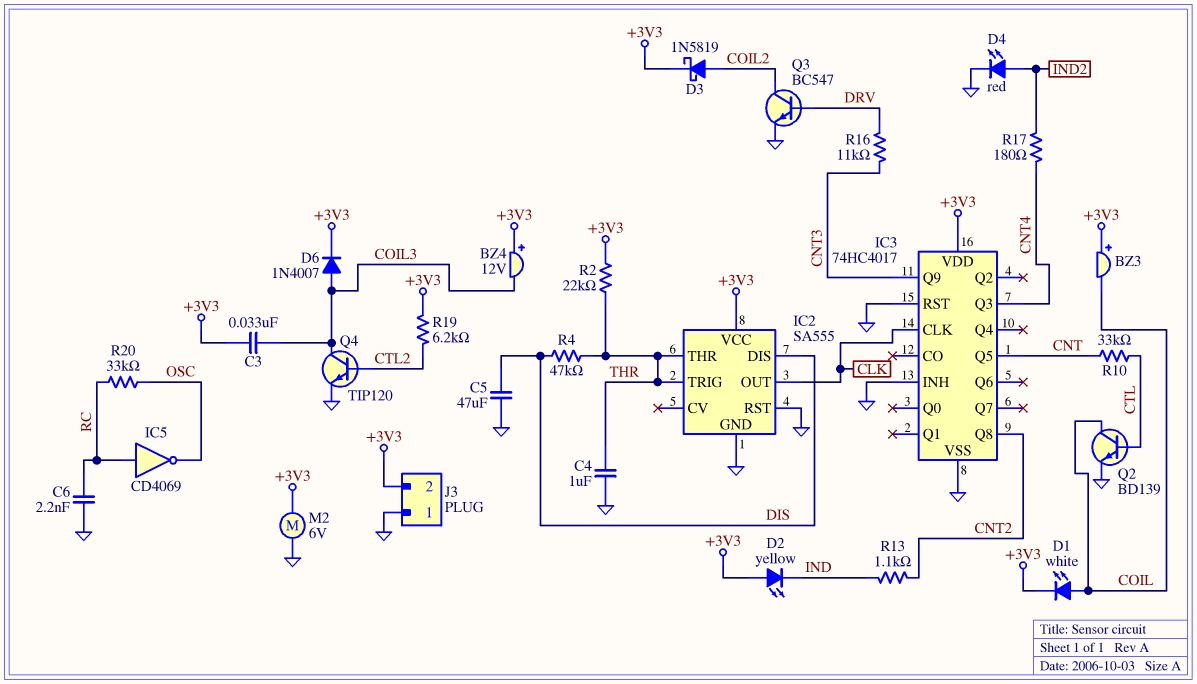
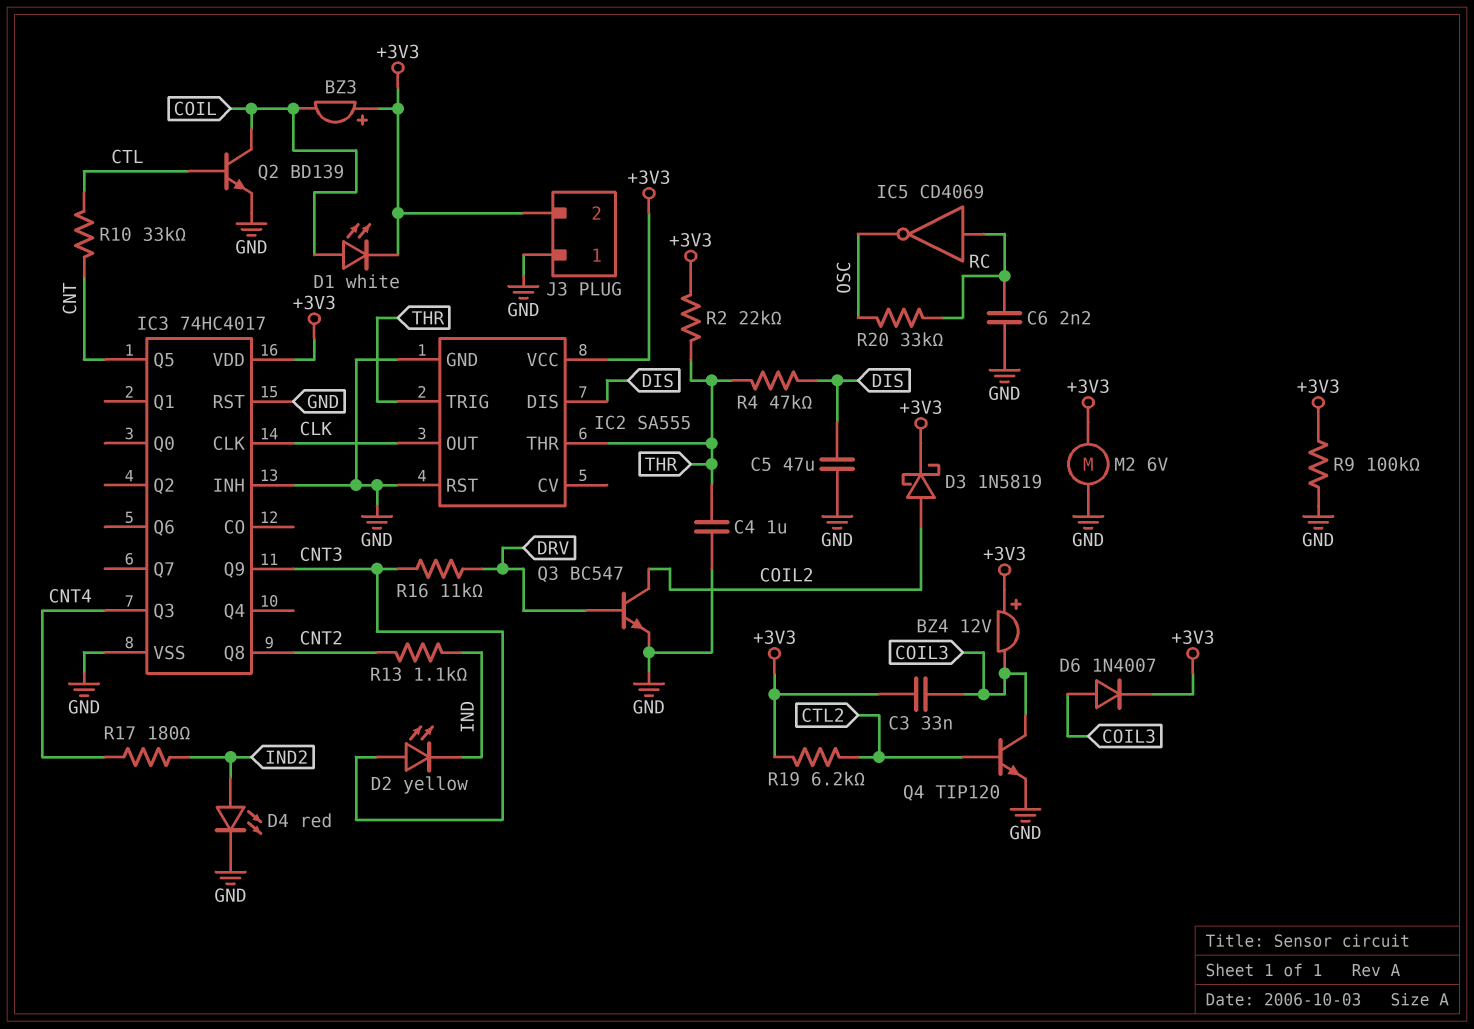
D2: LED yellow (A +3V3, K IND) -> LED yellow (A CNT3, K IND)
R9: none -> 100k (+3V3, GND)

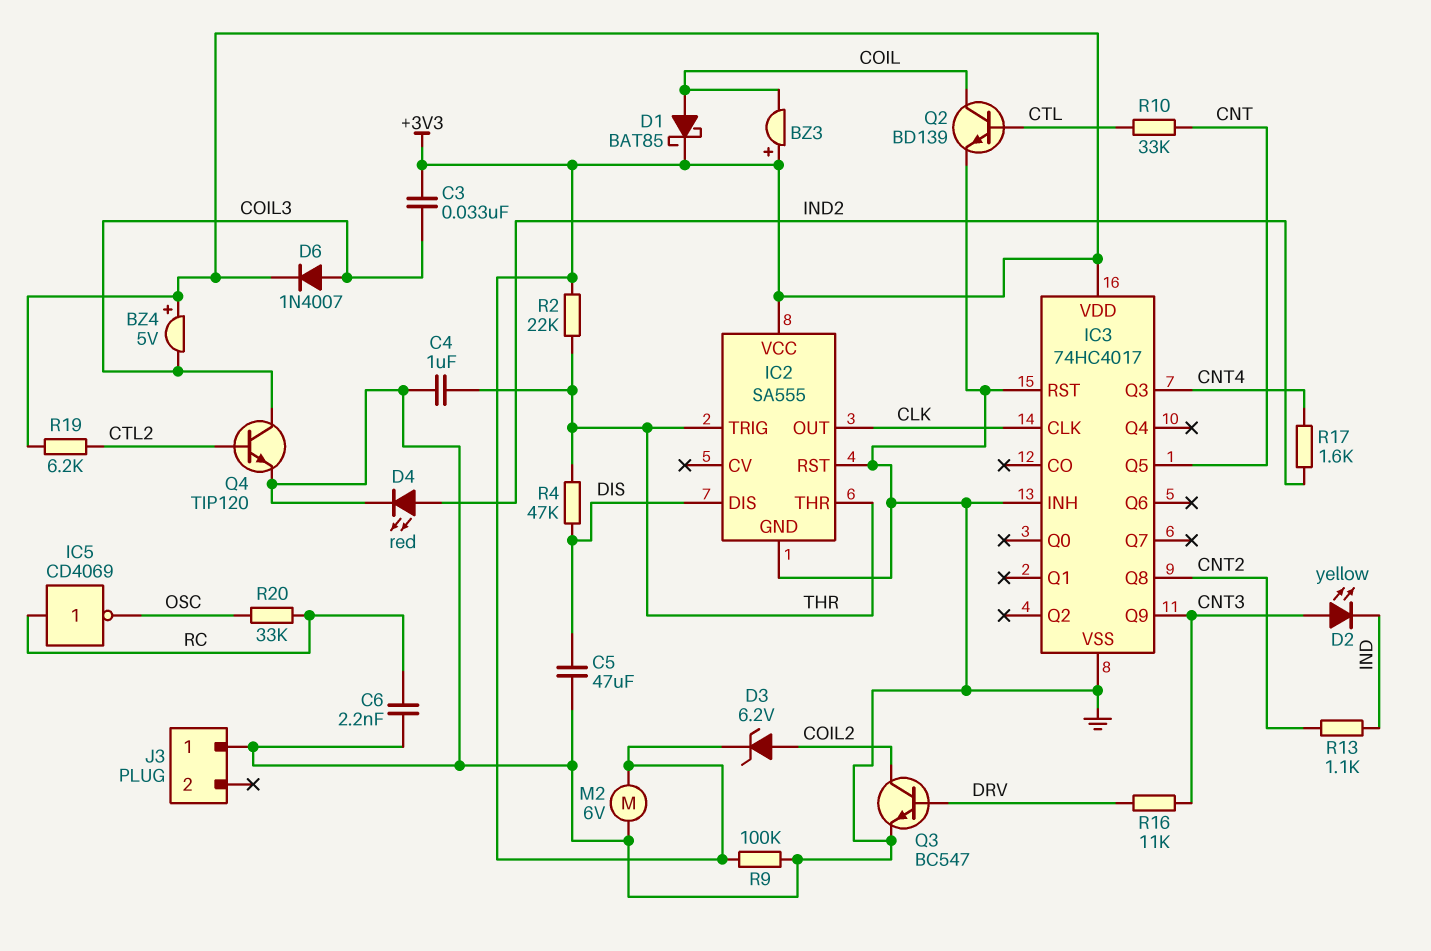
BZ4: buzzer 12V (plus +3V3, minus COIL3) -> buzzer 5V (plus +3V3, minus COIL3)
D1: LED white (A COIL, K +3V3) -> schottky BAT85 (A COIL, K +3V3)
D3: schottky 1N5819 (A COIL2, K +3V3) -> zener 6.2V (A COIL2, K +3V3)
J3 pin 2: +3V3 -> none
R17: 180 (CNT4, IND2) -> 1.6k (CNT4, IND2)

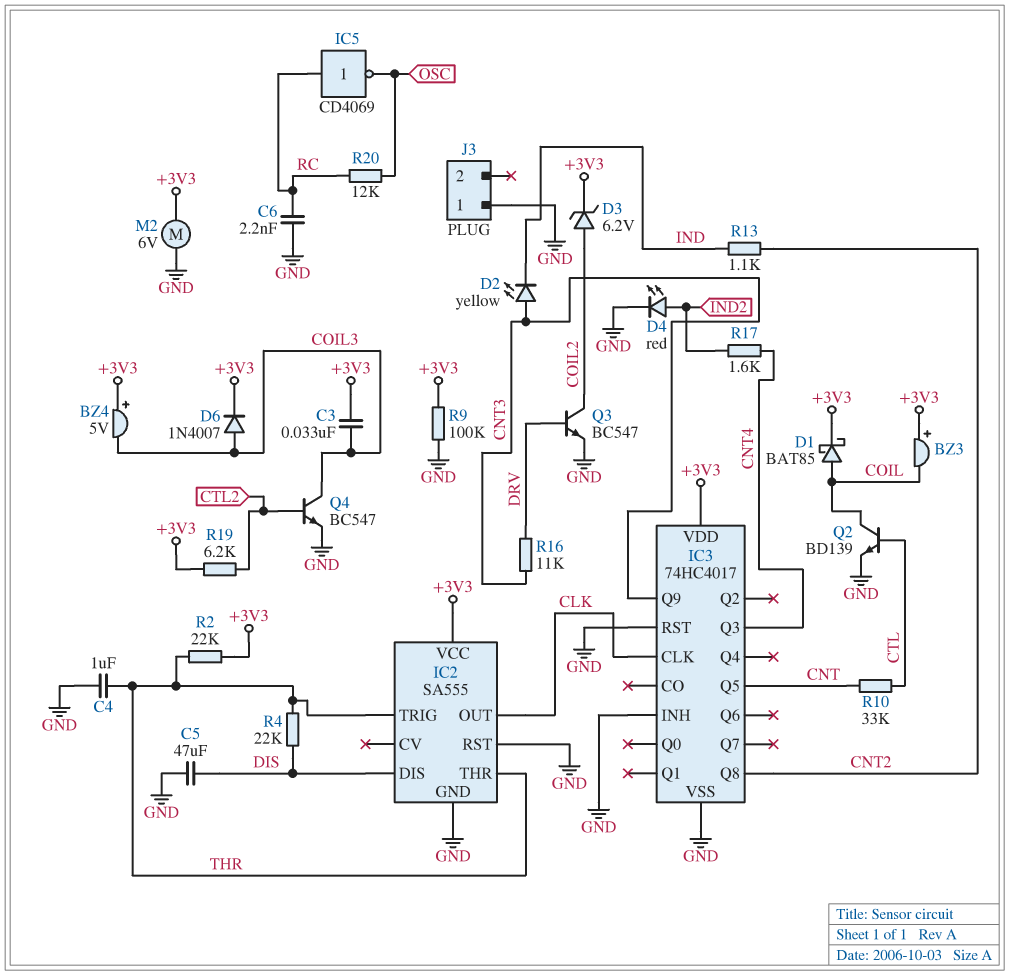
Q4: NPN TIP120 (B CTL2, C COIL3, E GND) -> NPN BC547 (B CTL2, C COIL3, E GND)
R4: 47k (DIS, THR) -> 22k (DIS, THR)
R20: 33k (OSC, RC) -> 12k (OSC, RC)

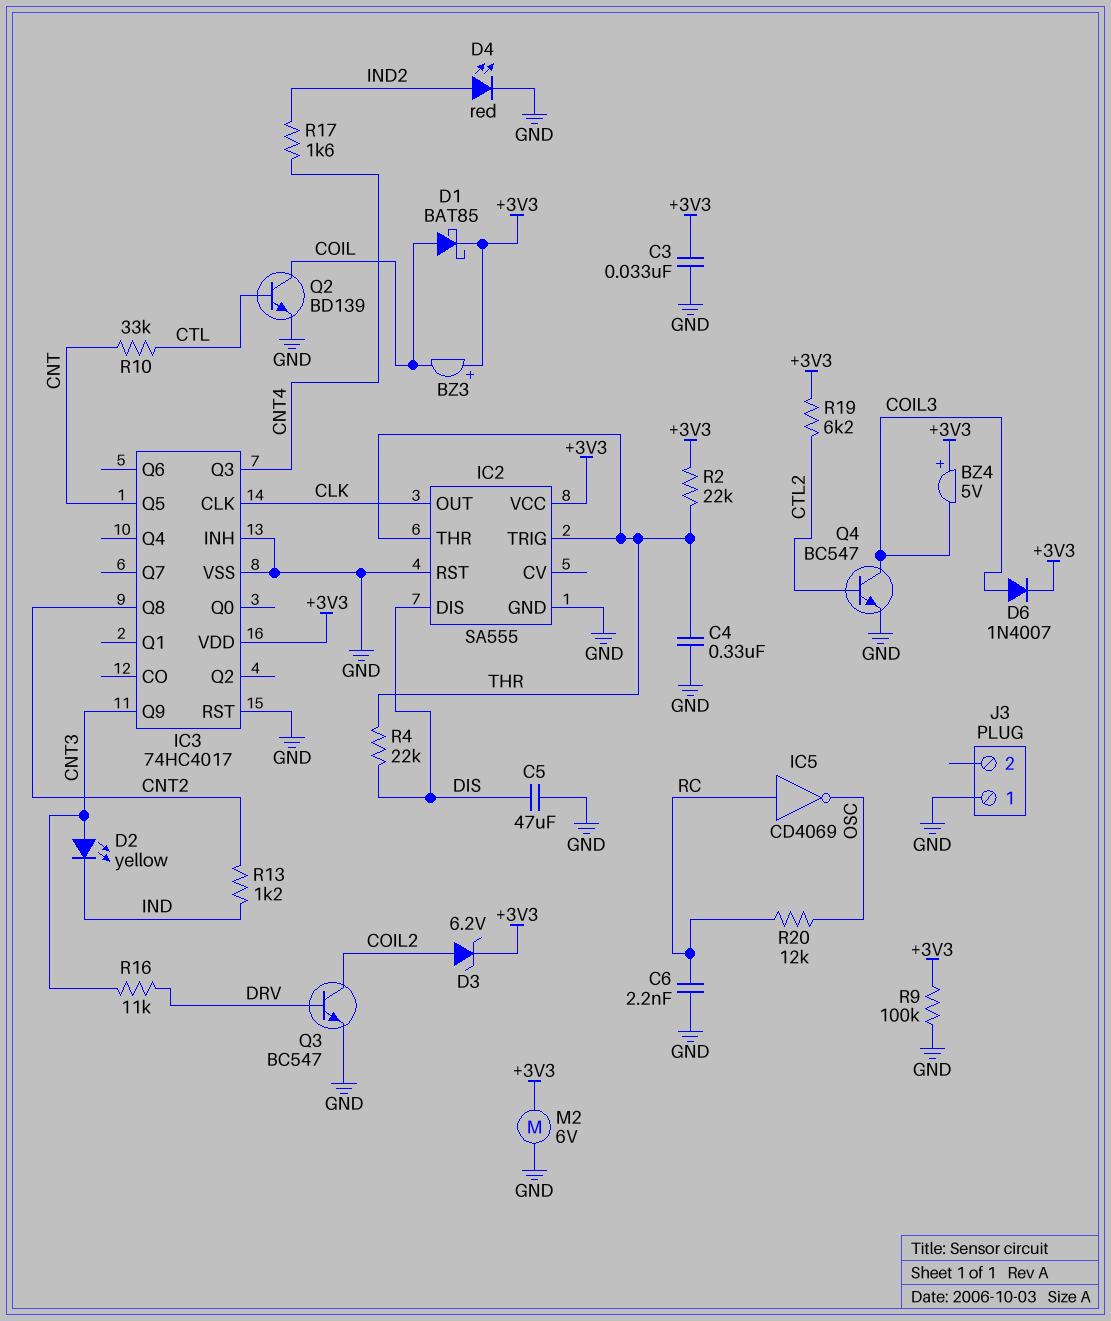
C3: 33nF (+3V3, COIL3) -> 33nF (+3V3, GND)
C4: 1uF (GND, THR) -> 330nF (GND, THR)
R13: 1.1k (CNT2, IND) -> 1.2k (CNT2, IND)

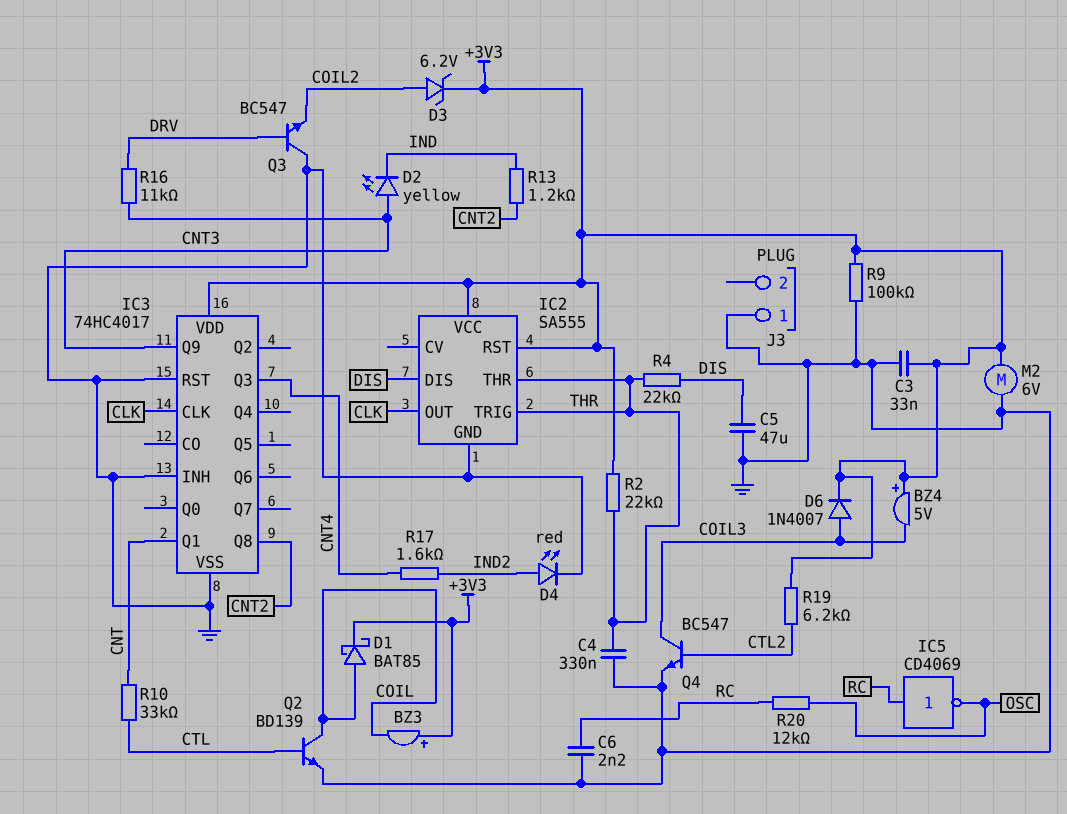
IC2 pin RST: GND -> +3V3
IC3 pin Q1: none -> CNT
IC3 pin Q5: CNT -> none
Q3: NPN BC547 (B DRV, C COIL2, E GND) -> NPN BC547 (B DRV, C GND, E COIL2)

